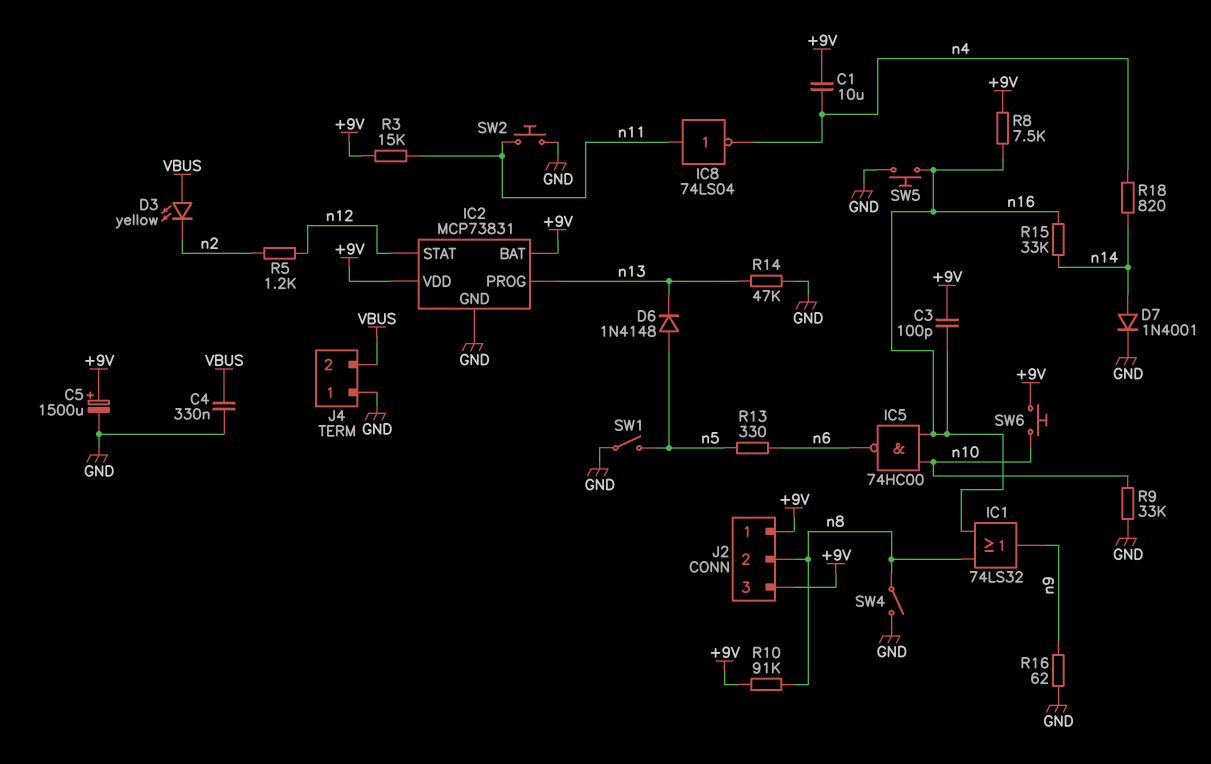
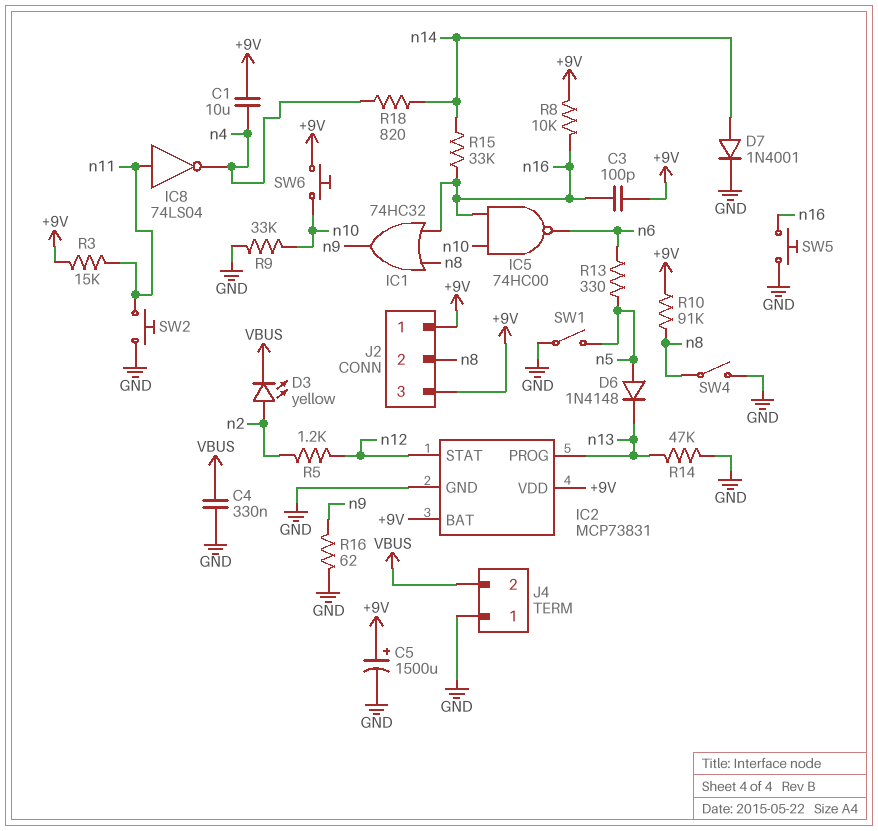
D3: LED yellow (A VBUS, K n2) -> LED yellow (A n2, K VBUS)
IC1: OR 74LS32 (in n8, in n16, out n9) -> OR 74HC32 (in n8, in n16, out n9)
R8: 7.5k (+9V, n16) -> 10k (+9V, n16)

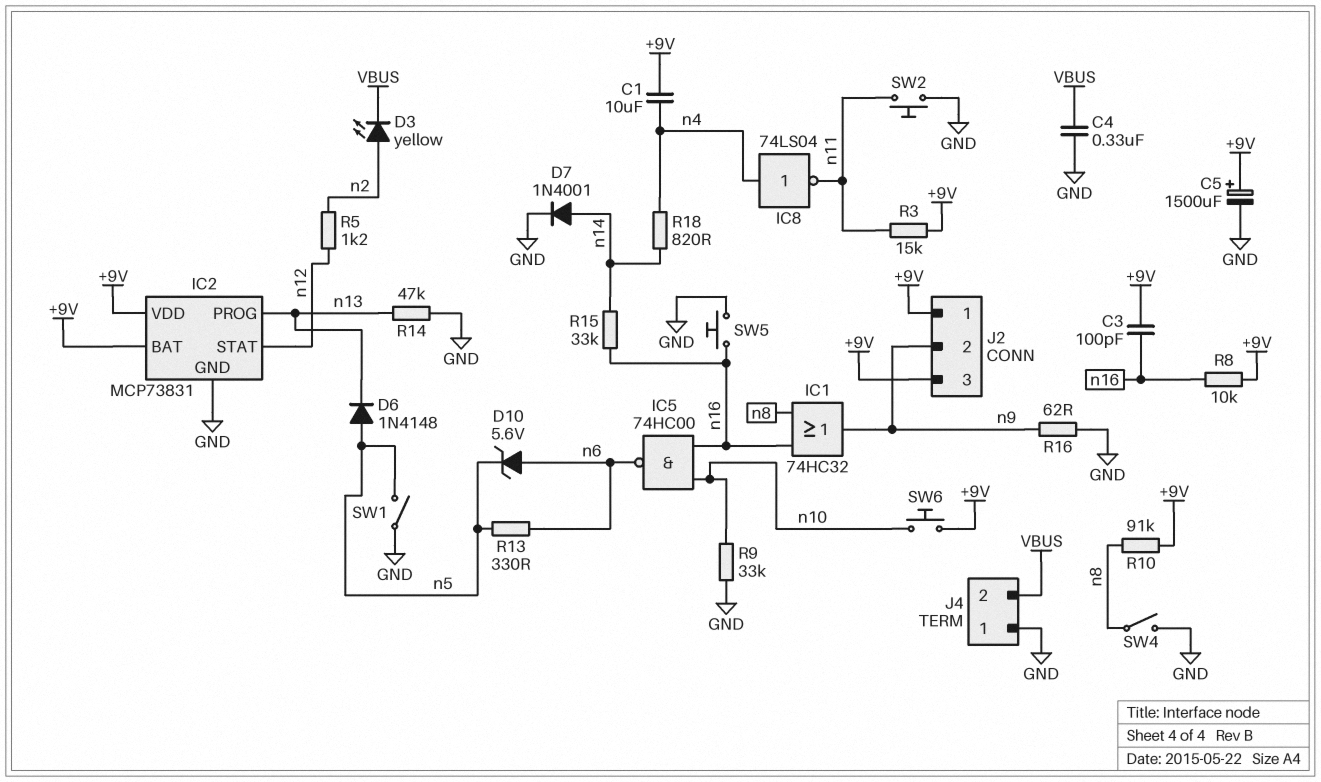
D10: none -> zener 5.6V (A n6, K n5)
IC8: NOT 74LS04 (in n11, out n4) -> NOT 74LS04 (in n4, out n11)
J2 pin 2: n8 -> n9

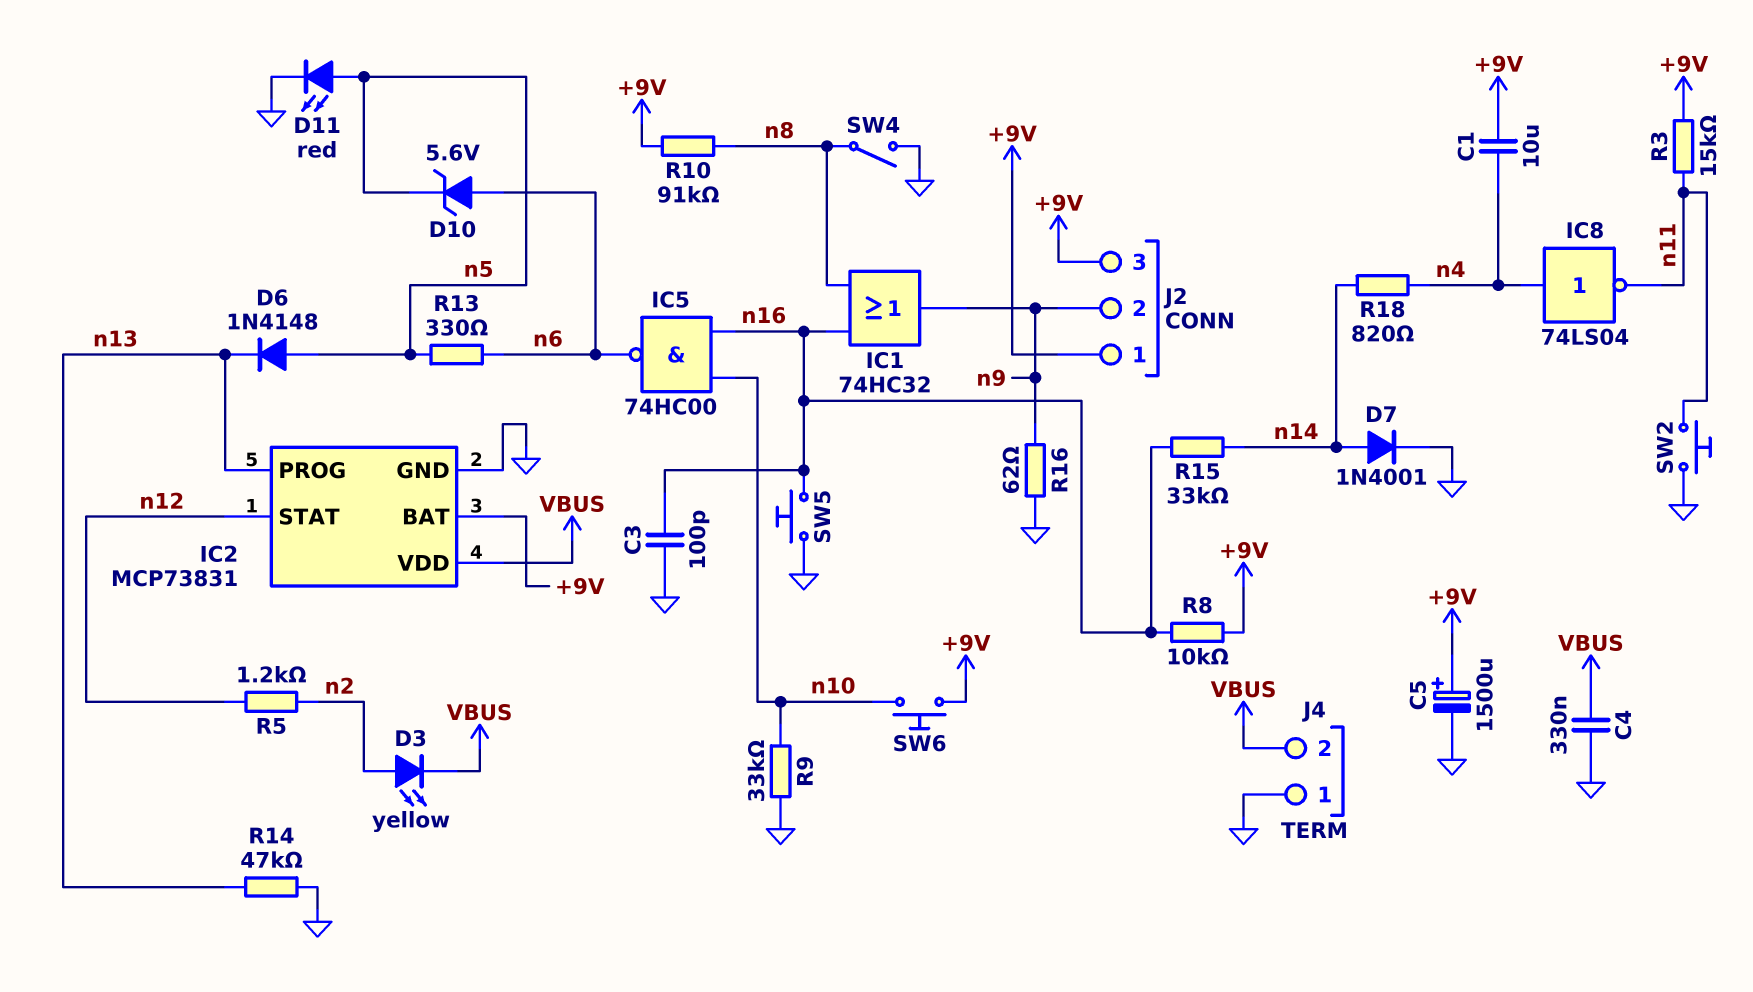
C3: 100pF (+9V, n16) -> 100pF (GND, n16)
D11: none -> LED red (A n5, K GND)
IC2 pin VDD: +9V -> VBUS
SW1: switch (GND, n5) -> none

